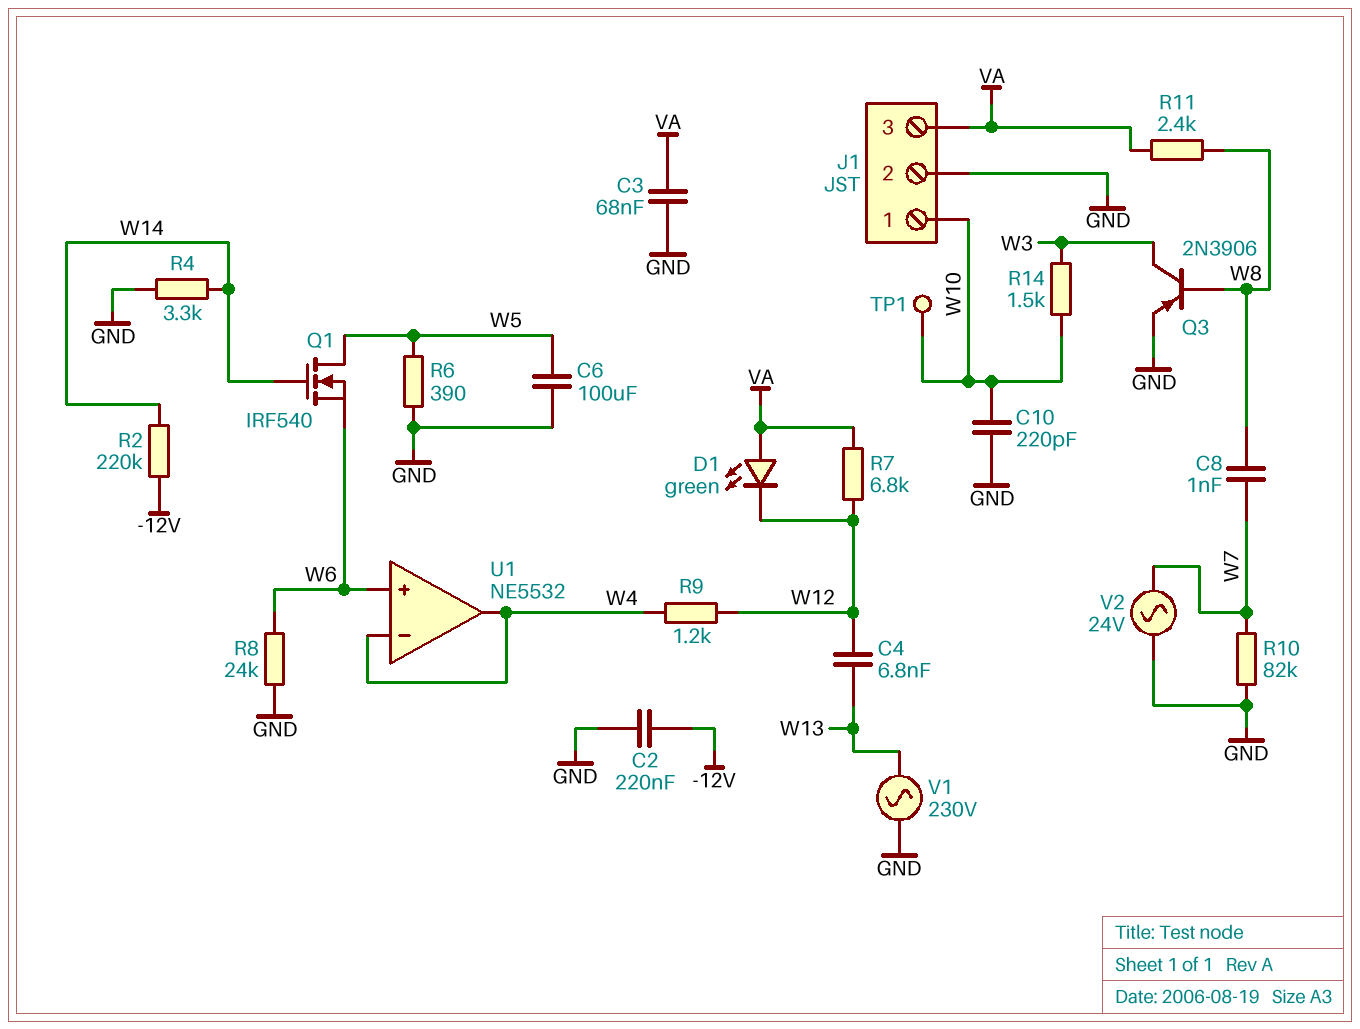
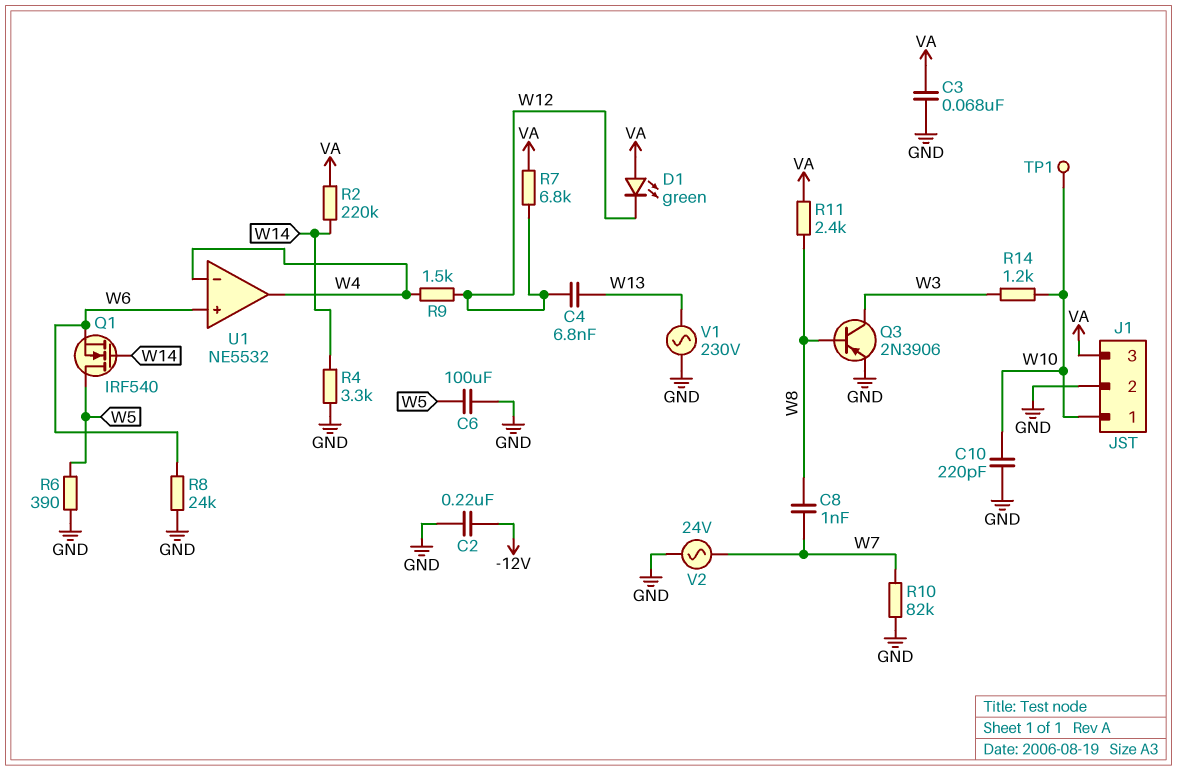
R2: 220k (-12V, W14) -> 220k (VA, W14)
R9: 1.2k (W4, W12) -> 1.5k (W4, W12)
R14: 1.5k (W3, W10) -> 1.2k (W3, W10)

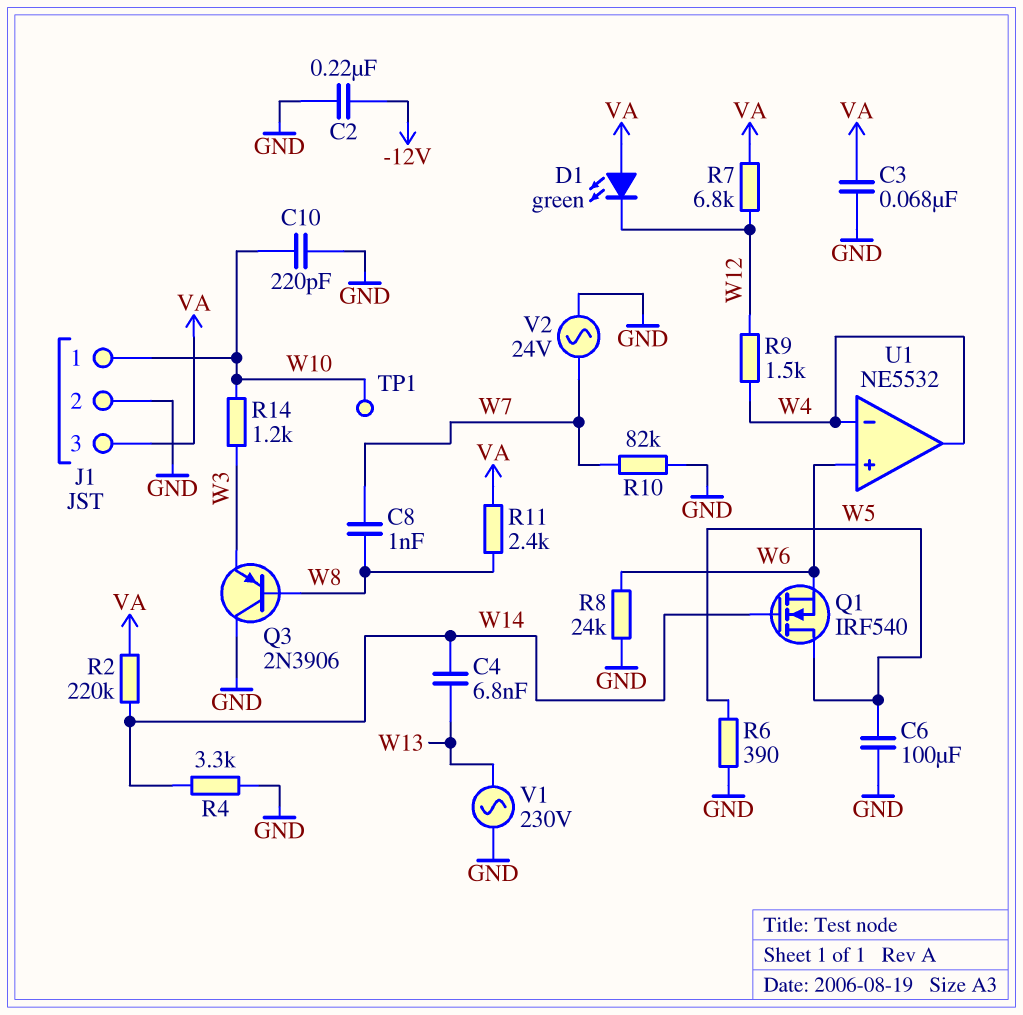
C4: 6.8nF (W12, W13) -> 6.8nF (W13, W14)
Q3: PNP 2N3906 (B W8, C W3, E GND) -> PNP 2N3906 (B W8, C GND, E W3)

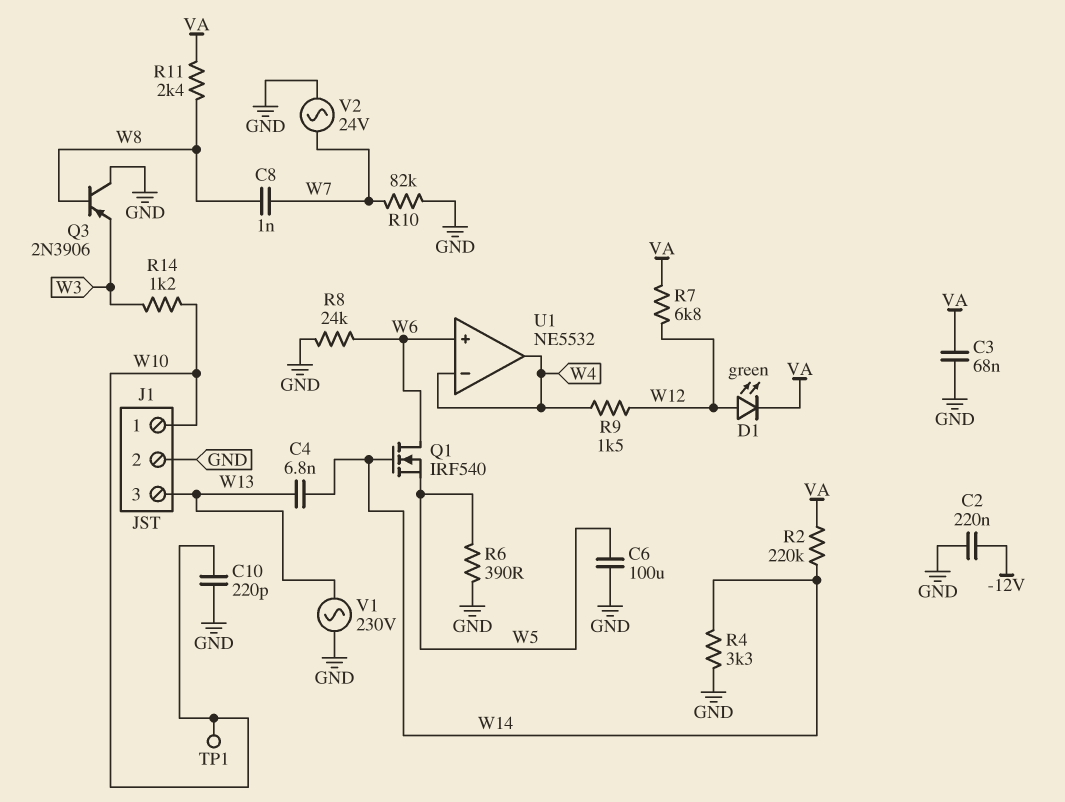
D1: LED green (A VA, K W12) -> LED green (A W12, K VA)
J1 pin 3: VA -> W13
Q1: NMOS IRF540 (G W14, D W5, S W6) -> NMOS IRF540 (G W14, D W6, S W5)

